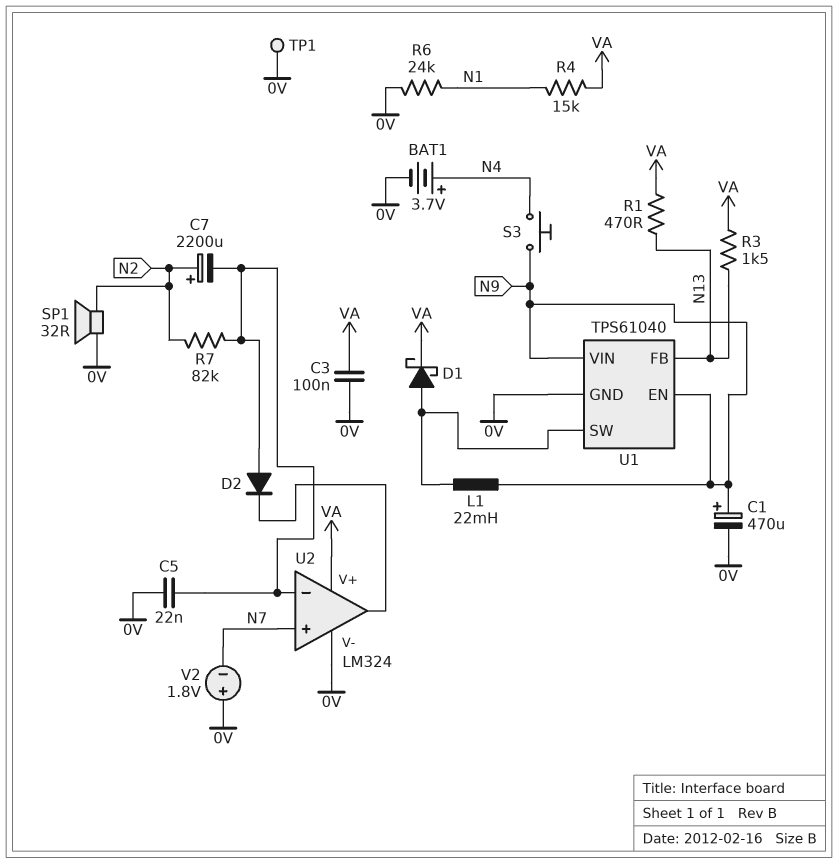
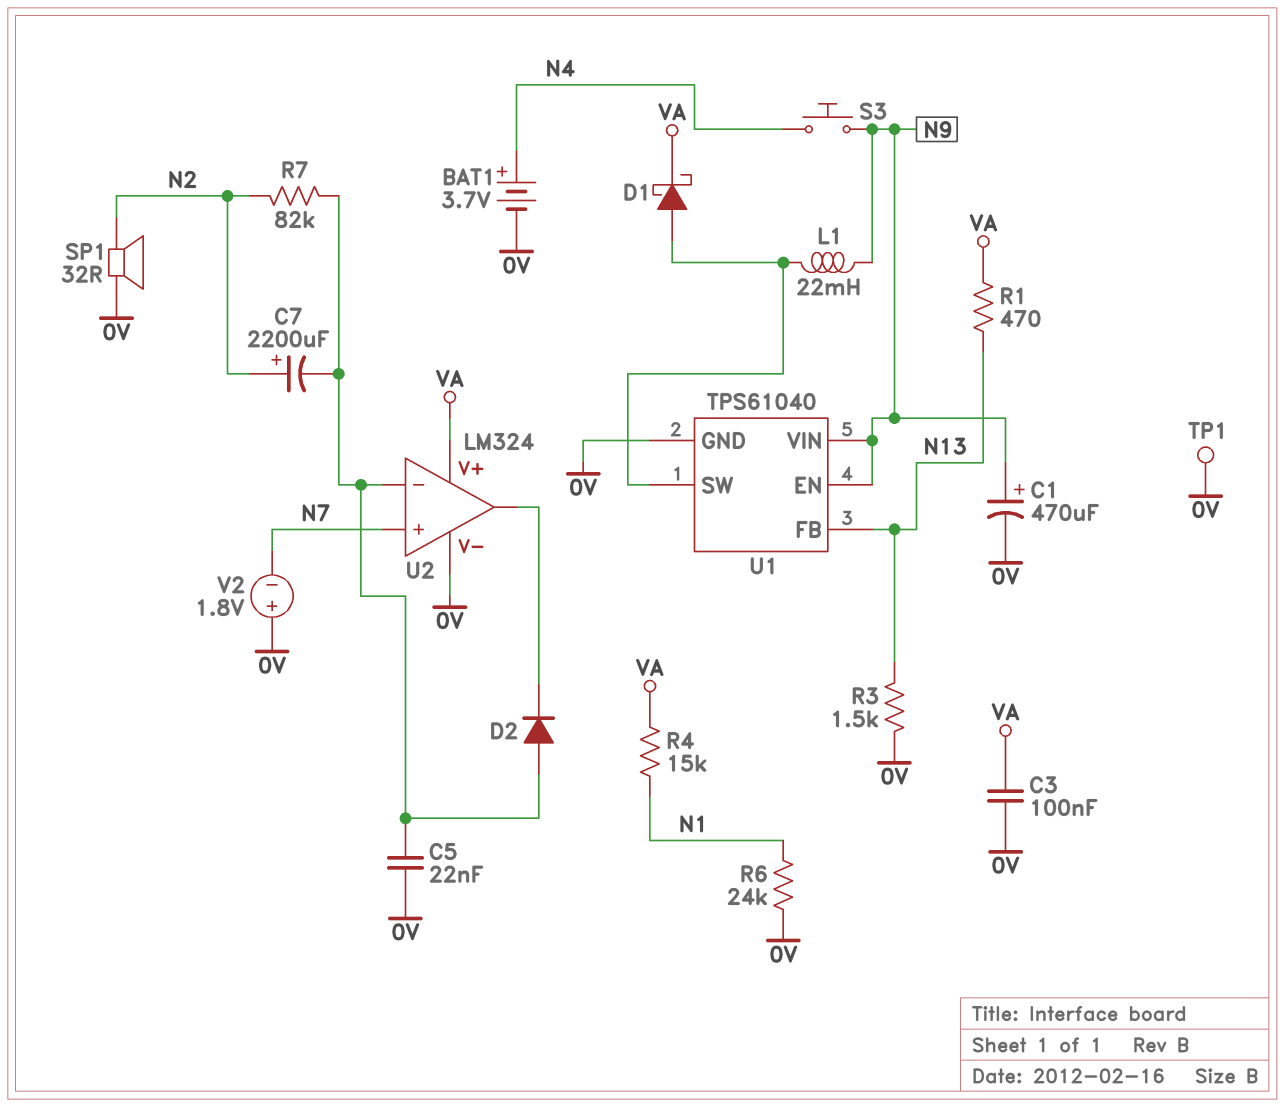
R3: 1.5k (N13, VA) -> 1.5k (0V, N13)

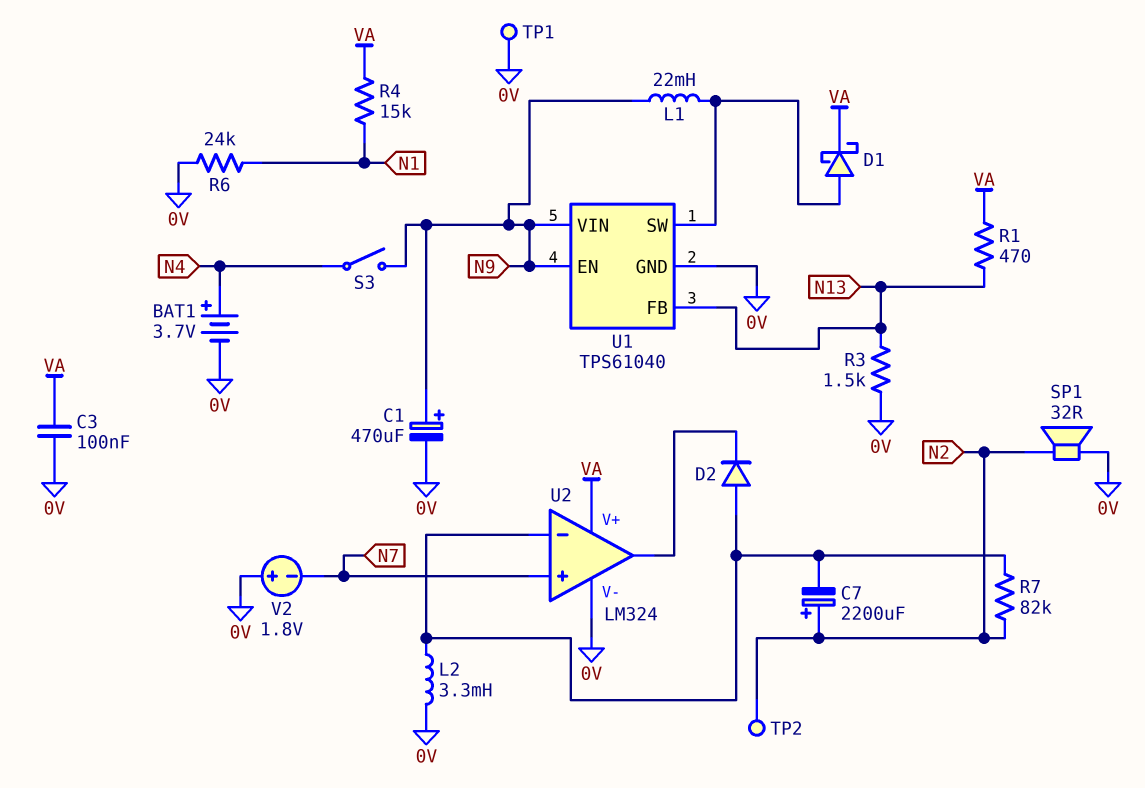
C5: 22nF (0V, U2/in-) -> none
L2: none -> 3.3mH (0V, U2/in-)
S3: button (N4, N9) -> switch (N4, N9)
TP2: none -> test point (N2)

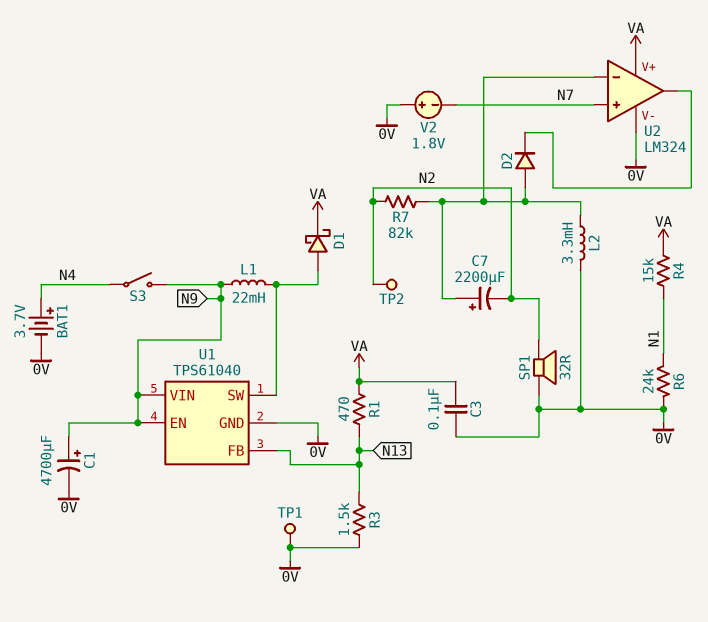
C1: 470uF (plus N9, minus 0V) -> 4700uF (plus N9, minus 0V)
C7: 2200uF (plus N2, minus U2/in-) -> 2200uF (plus U2/in-, minus N2)

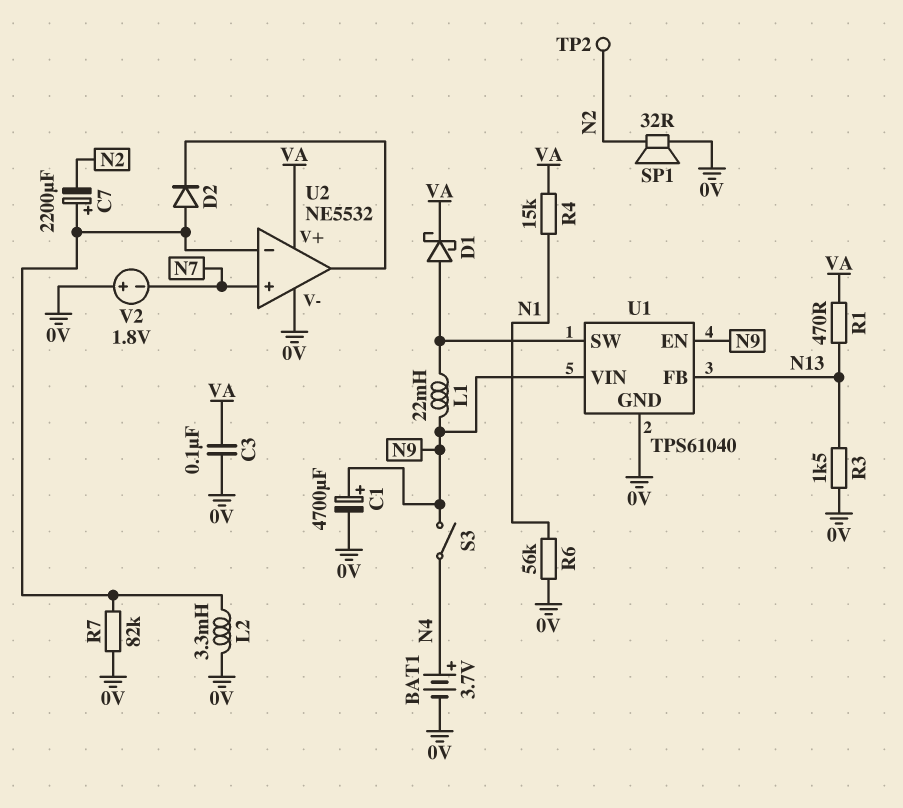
R6: 24k (0V, N1) -> 56k (0V, N1)
R7: 82k (N2, U2/in-) -> 82k (0V, U2/in-)
TP1: test point (0V) -> none
U2: LM324 -> NE5532

